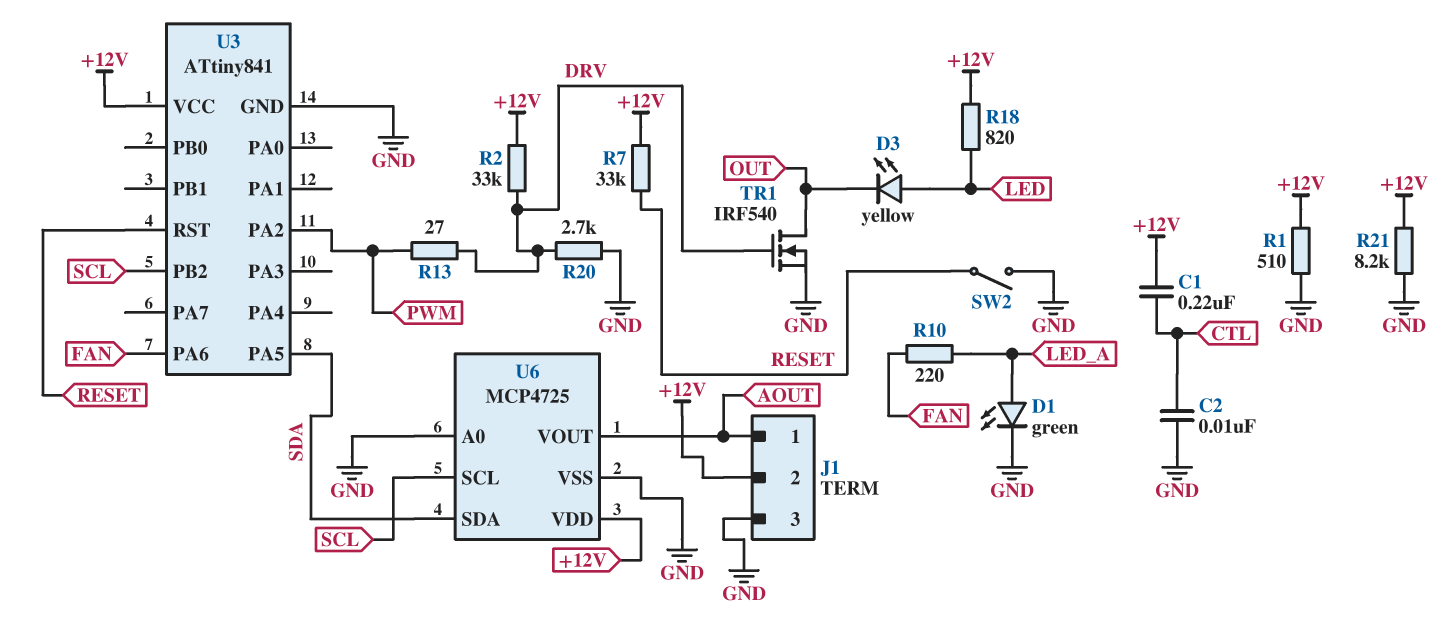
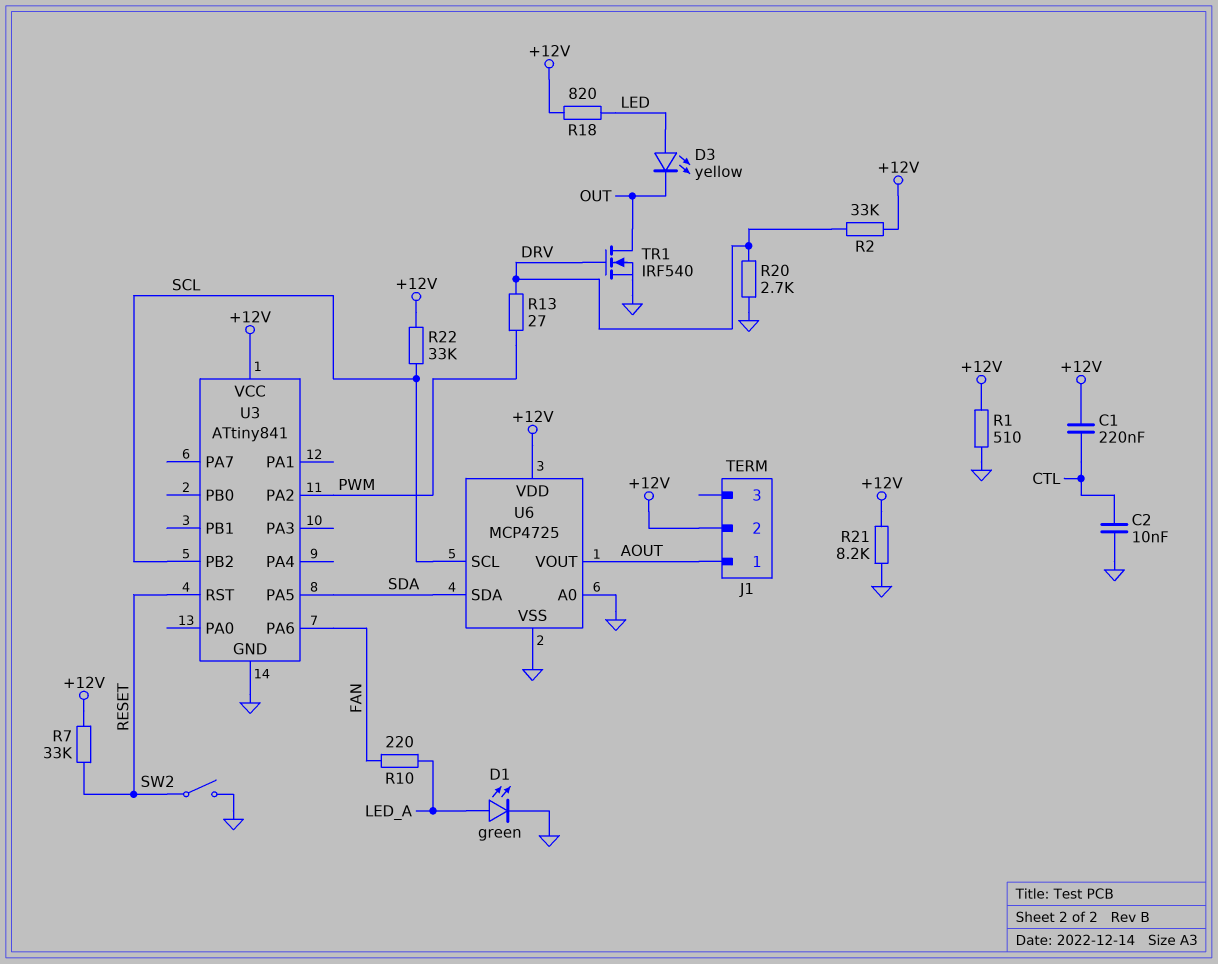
J1 pin 3: GND -> none
R22: none -> 33k (+12V, SCL)

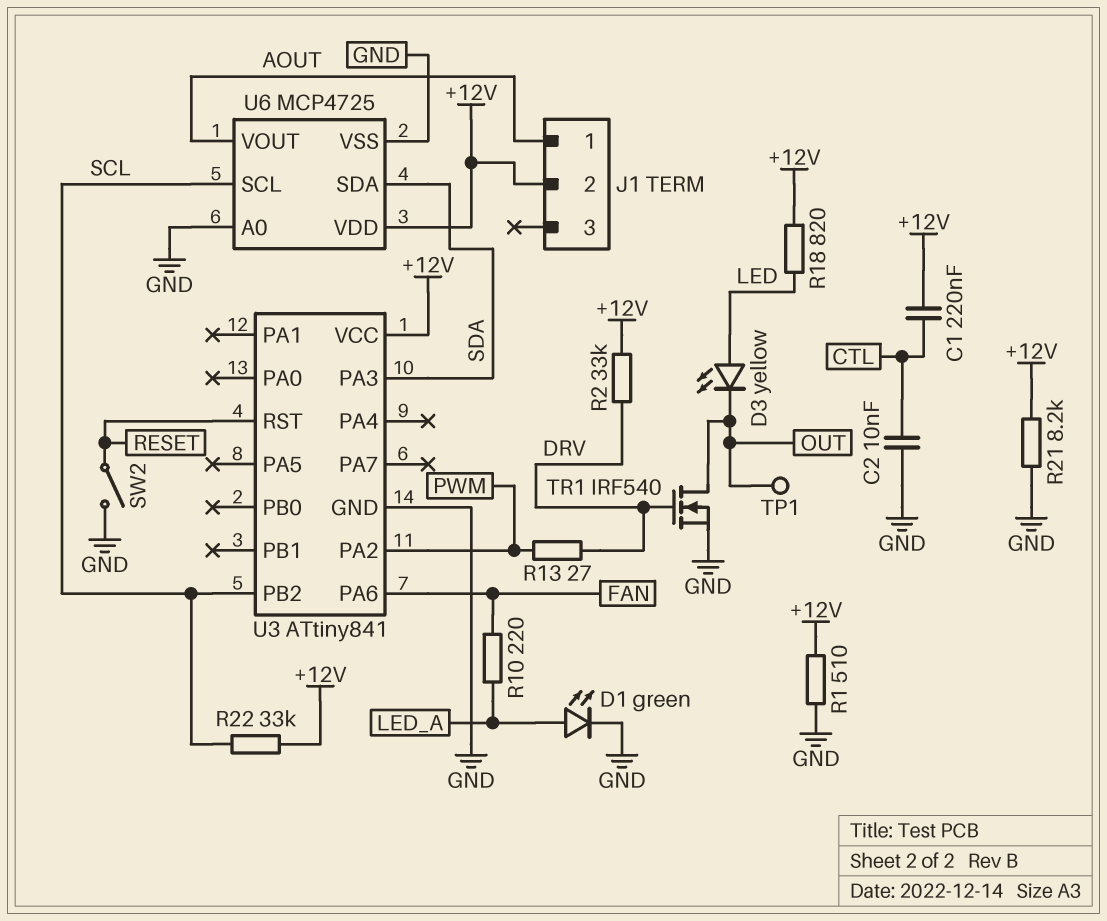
R7: 33k (+12V, RESET) -> none
R20: 2.7k (DRV, GND) -> none
TP1: none -> test point (OUT)
U3 pin PA3: none -> SDA
U3 pin PA5: SDA -> none

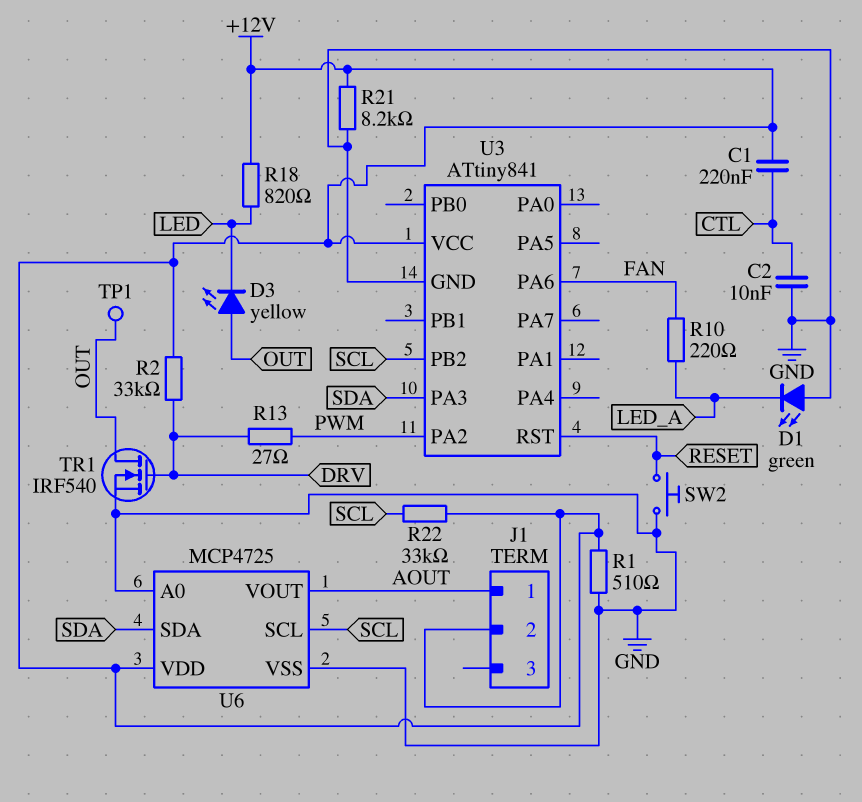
D1: LED green (A LED_A, K GND) -> LED green (A GND, K LED_A)
D3: LED yellow (A LED, K OUT) -> LED yellow (A OUT, K LED)
SW2: switch (GND, RESET) -> button (GND, RESET)

